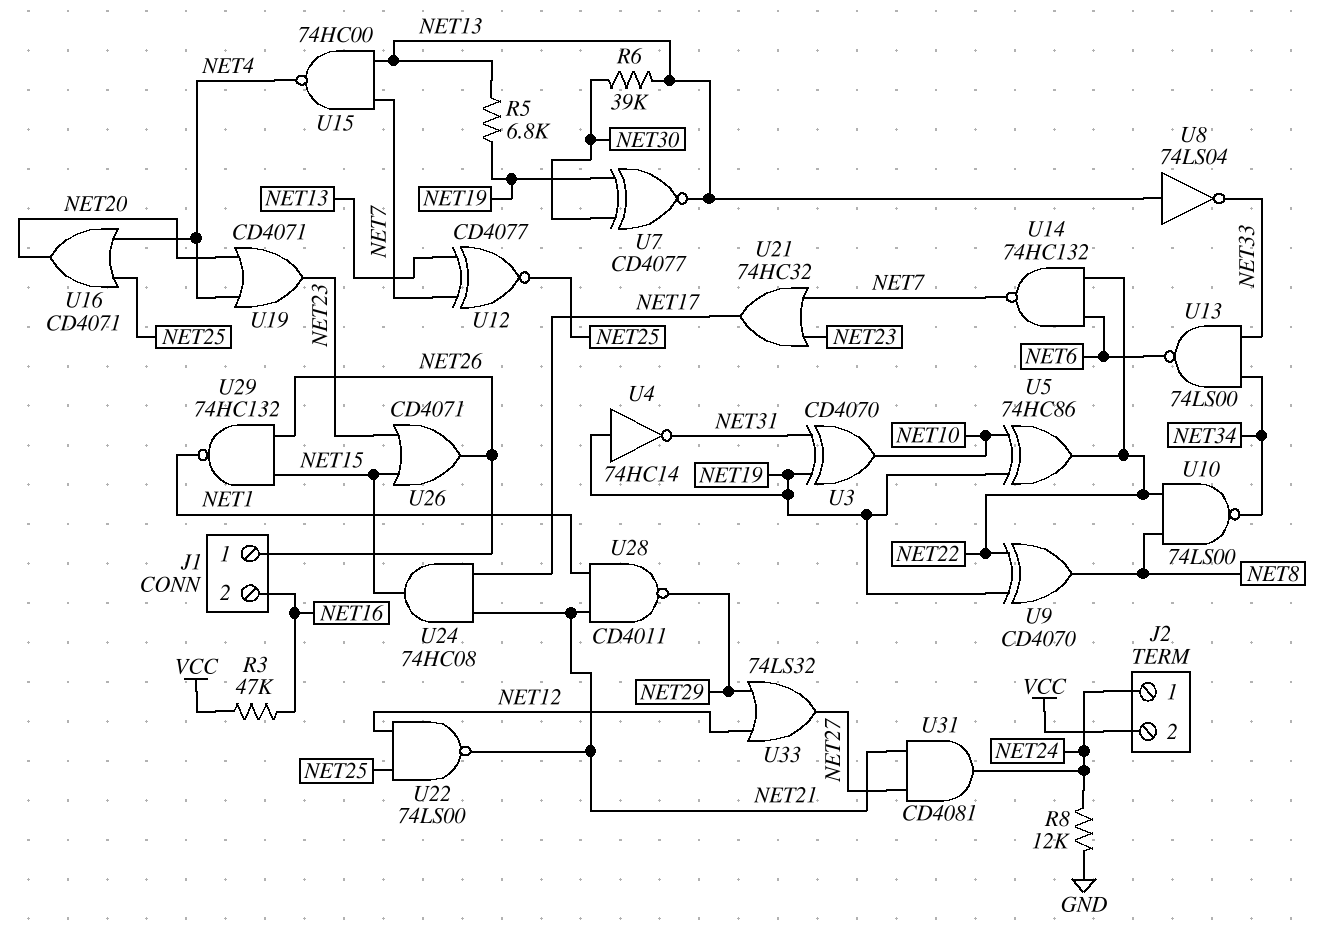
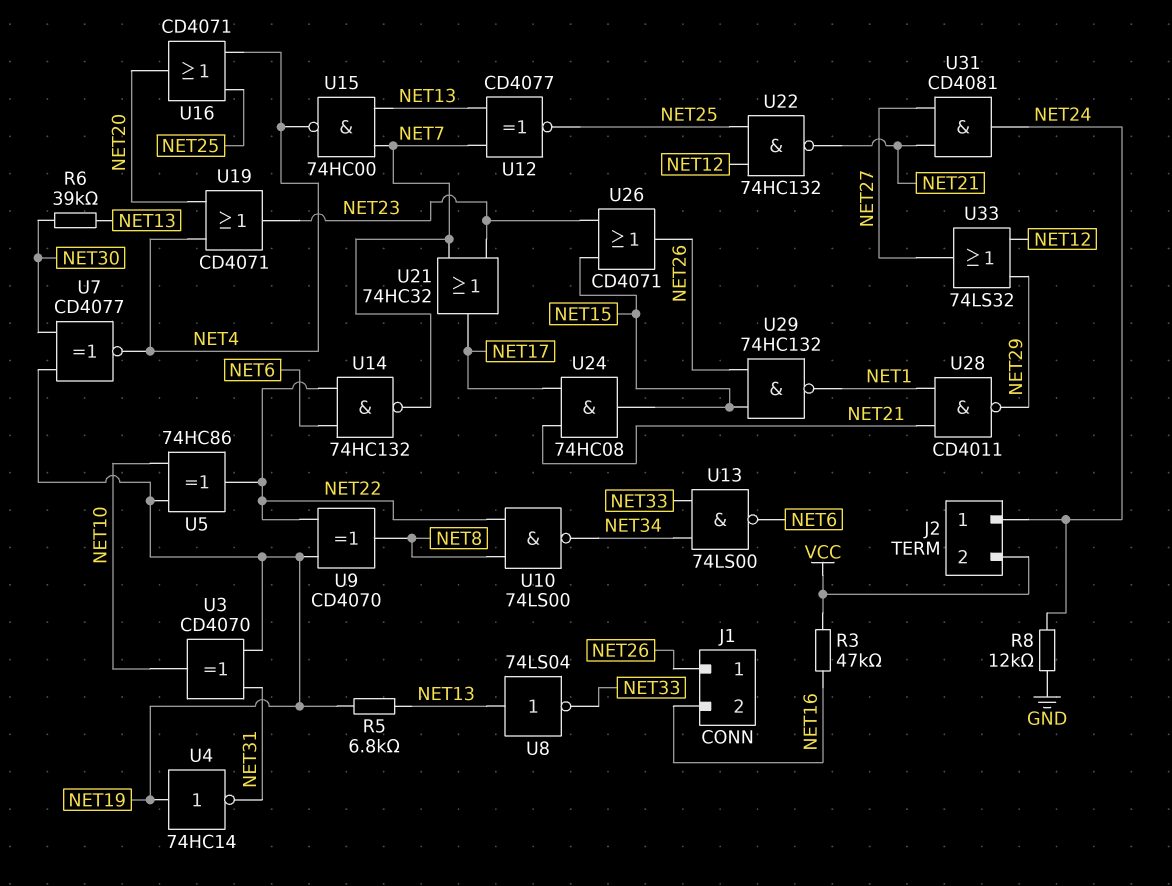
U7: XNOR CD4077 (in NET19, in NET30, out NET13) -> XNOR CD4077 (in NET19, in NET30, out NET4)
U22: NAND 74LS00 (in NET12, in NET25, out NET21) -> NAND 74HC132 (in NET12, in NET25, out NET21)

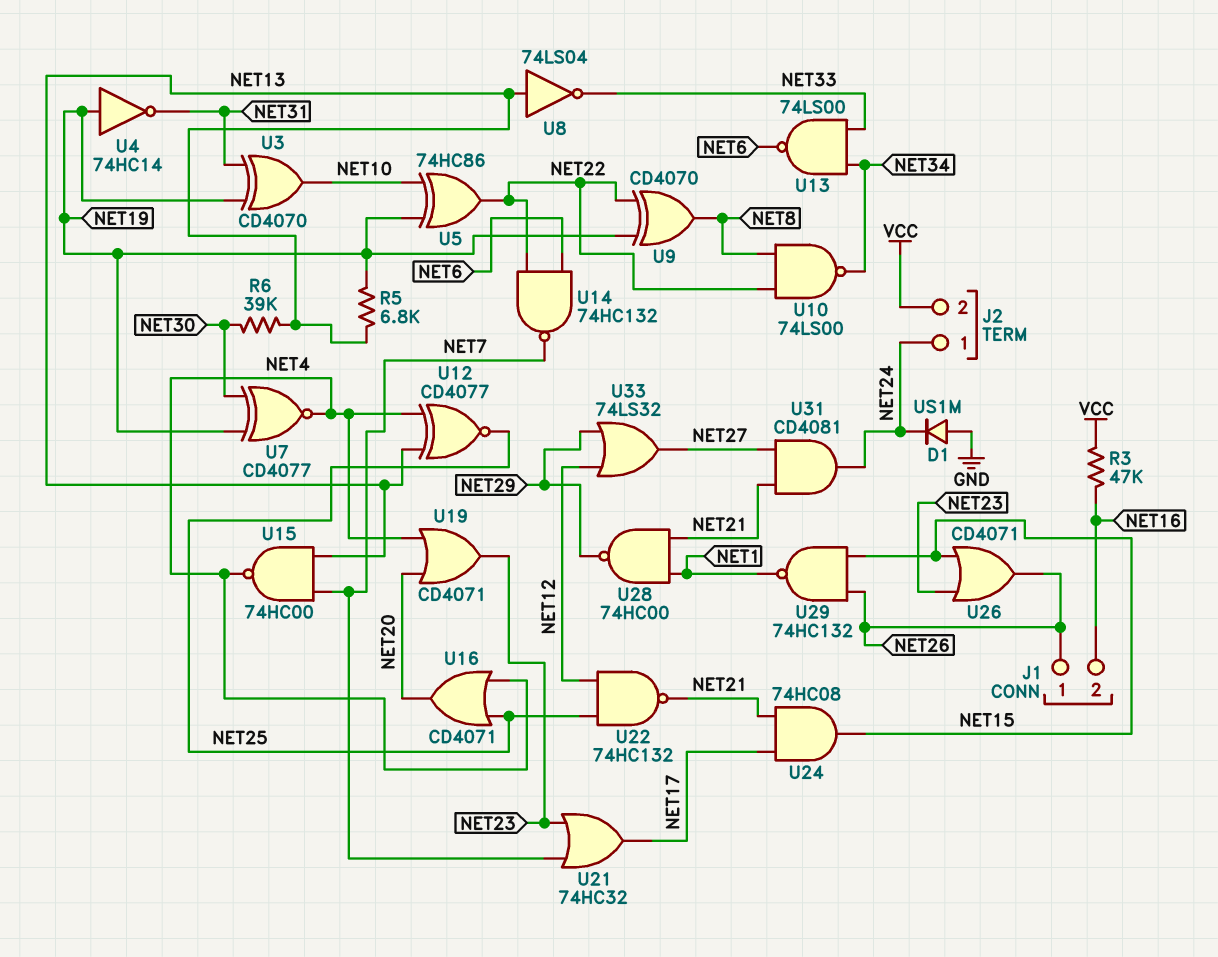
D1: none -> diode US1M (A GND, K NET24)
R8: 12k (GND, NET24) -> none
U12: XNOR CD4077 (in NET7, in NET13, out NET25) -> XNOR CD4077 (in NET4, in NET13, out NET25)
U28: NAND CD4011 (in NET1, in NET21, out NET29) -> NAND 74HC00 (in NET1, in NET21, out NET29)

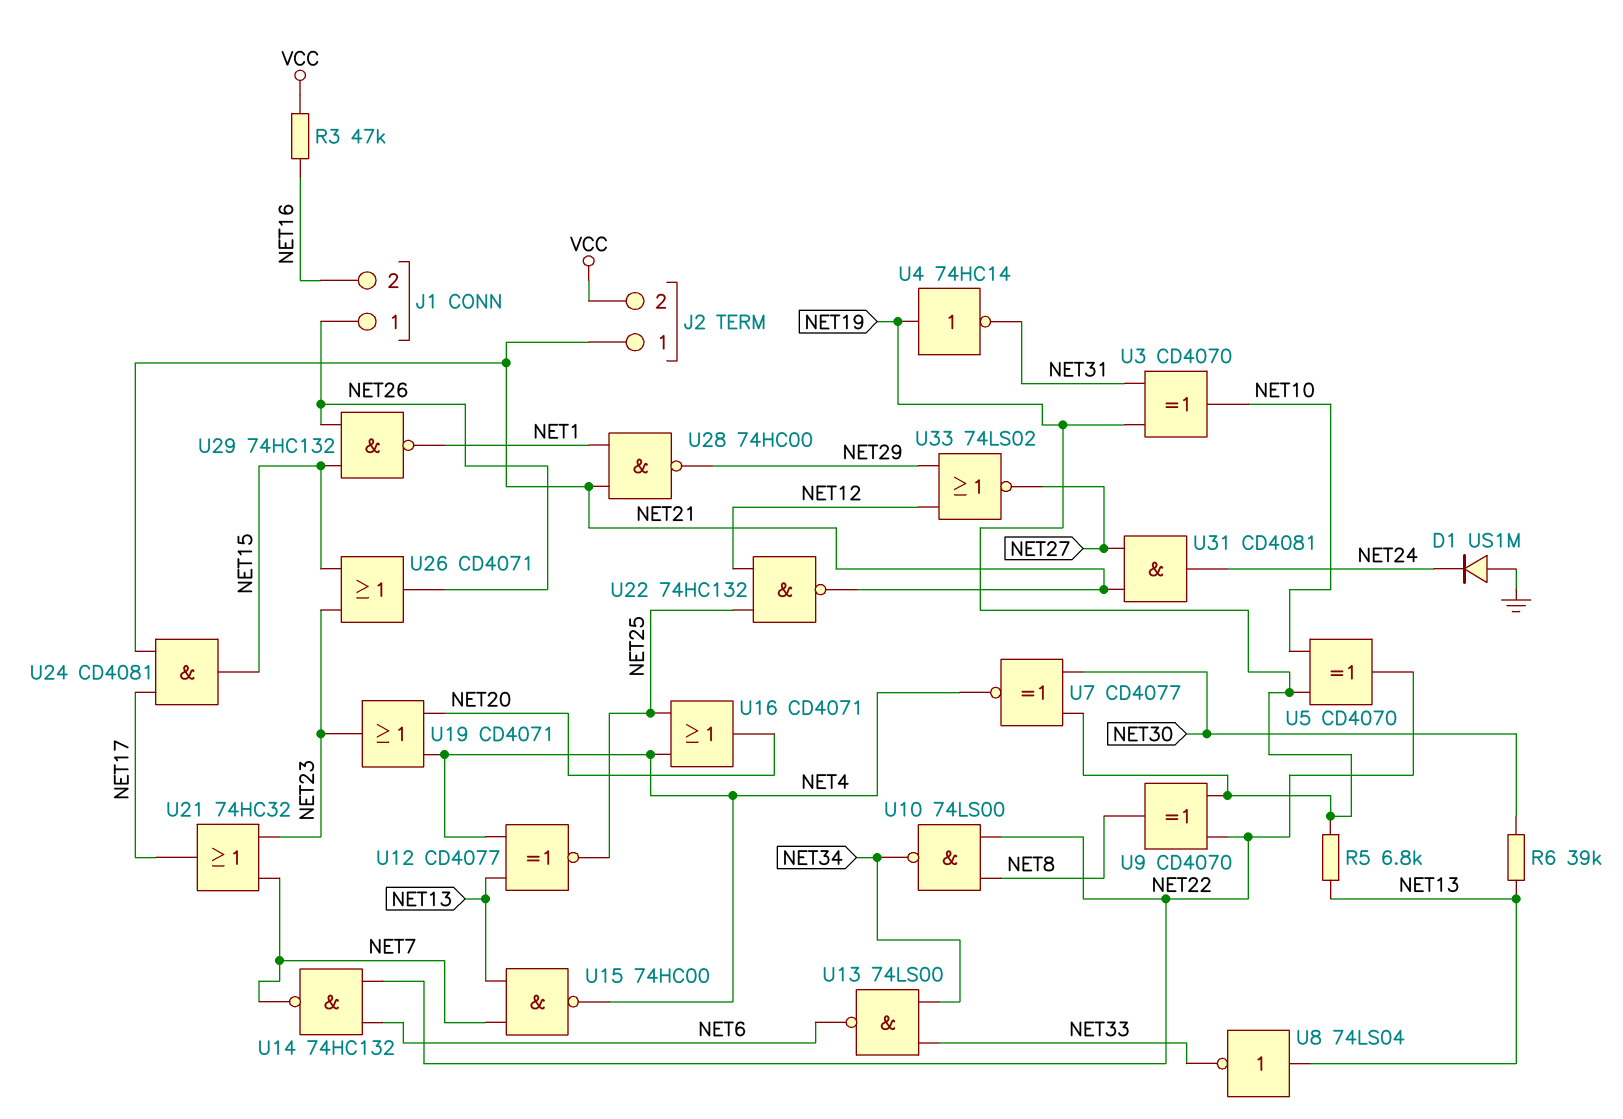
J2 pin 1: NET24 -> NET21
U5: XOR 74HC86 (in NET10, in NET19, out NET22) -> XOR CD4070 (in NET10, in NET19, out NET22)
U24: AND 74HC08 (in NET17, in NET21, out NET15) -> AND CD4081 (in NET17, in NET21, out NET15)
U33: OR 74LS32 (in NET12, in NET29, out NET27) -> NOR 74LS02 (in NET12, in NET29, out NET27)

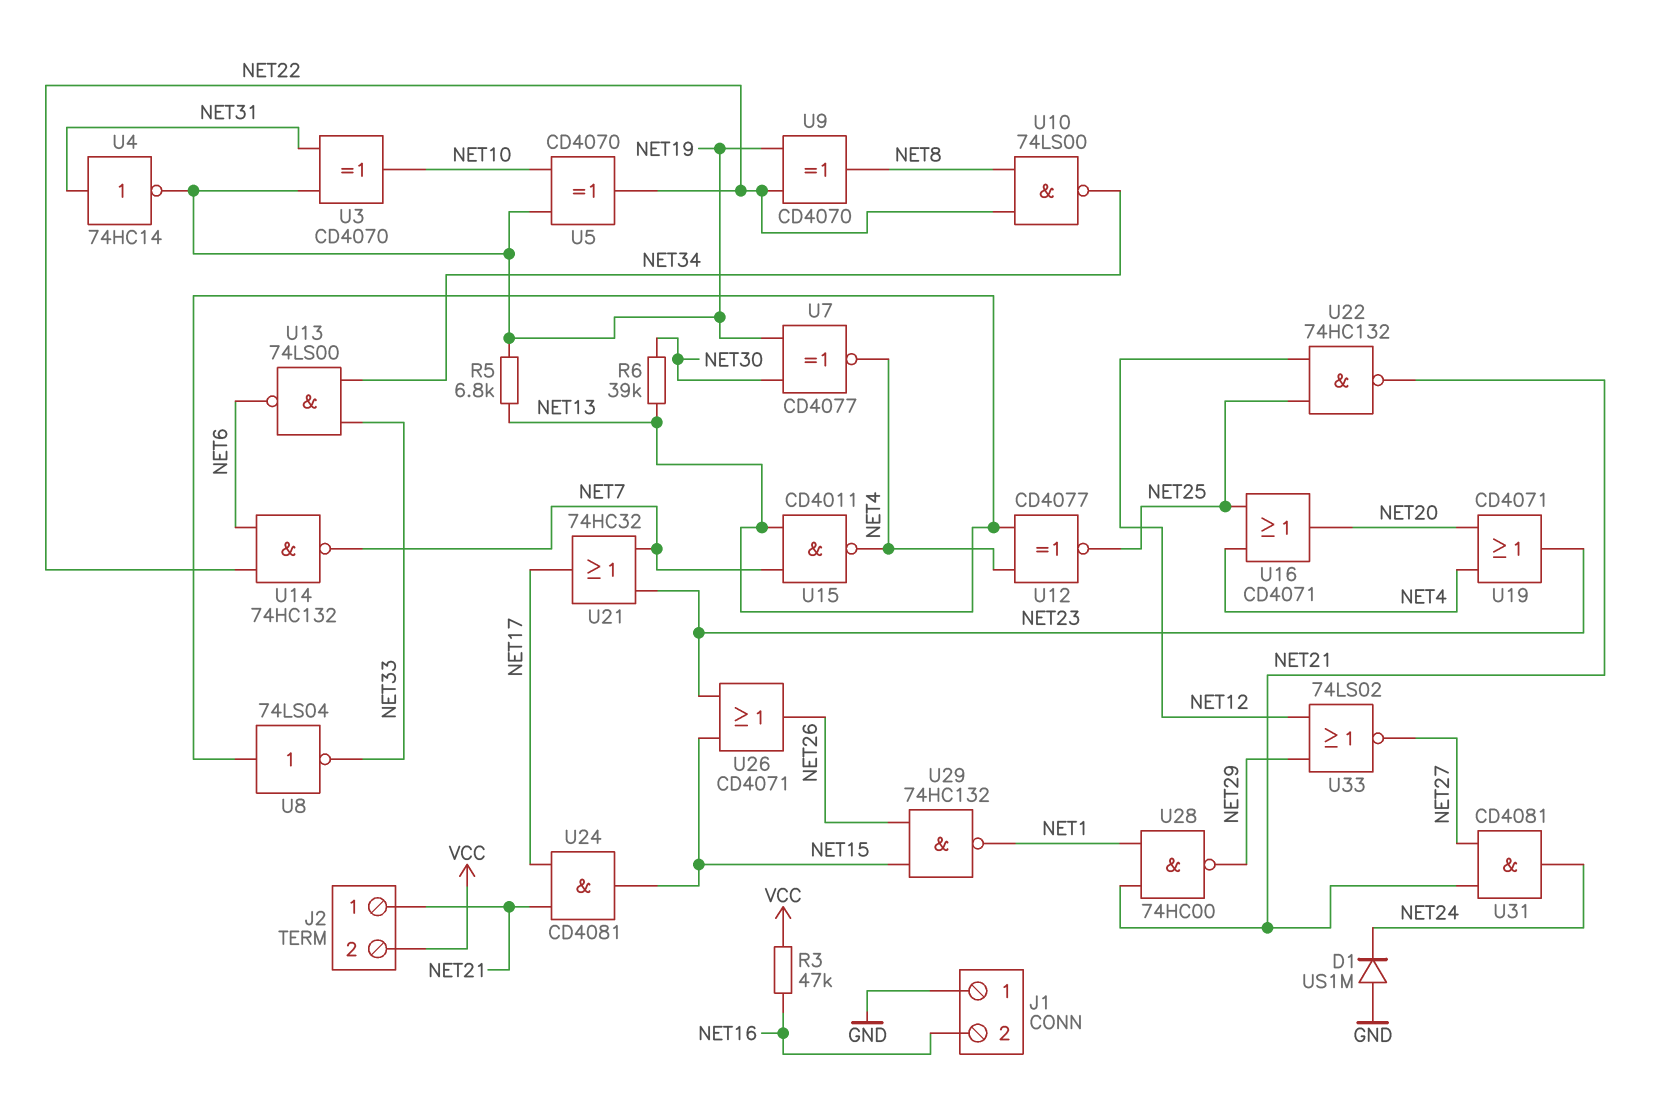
J1 pin 1: NET26 -> GND
U4: NOT 74HC14 (in NET19, out NET31) -> NOT 74HC14 (in NET31, out NET19)
U15: NAND 74HC00 (in NET7, in NET13, out NET4) -> NAND CD4011 (in NET7, in NET13, out NET4)

